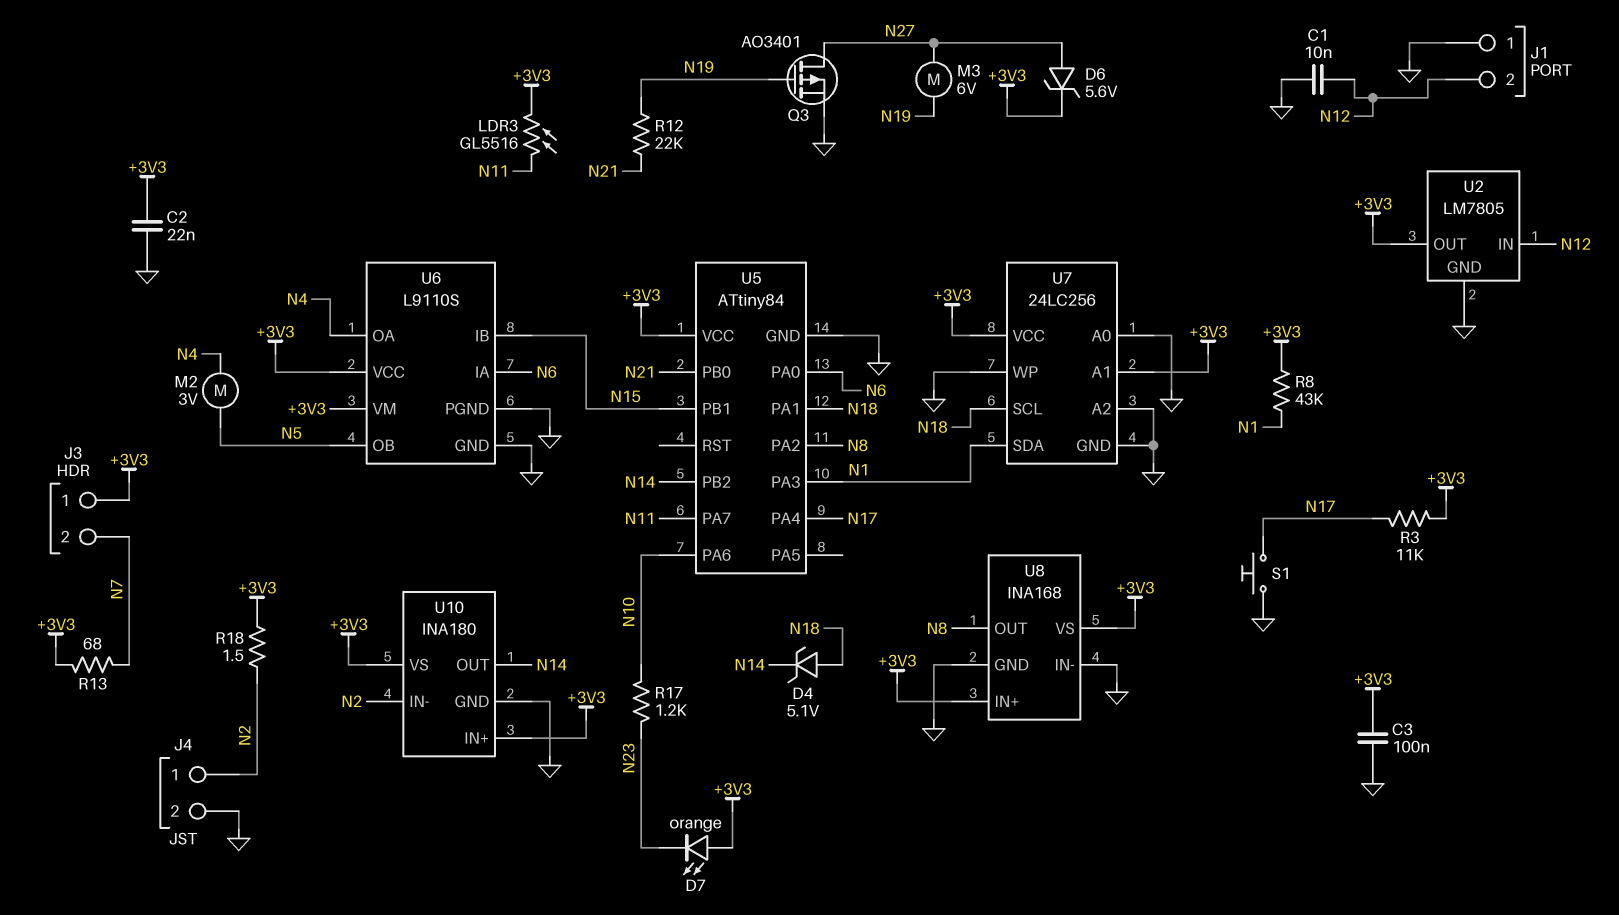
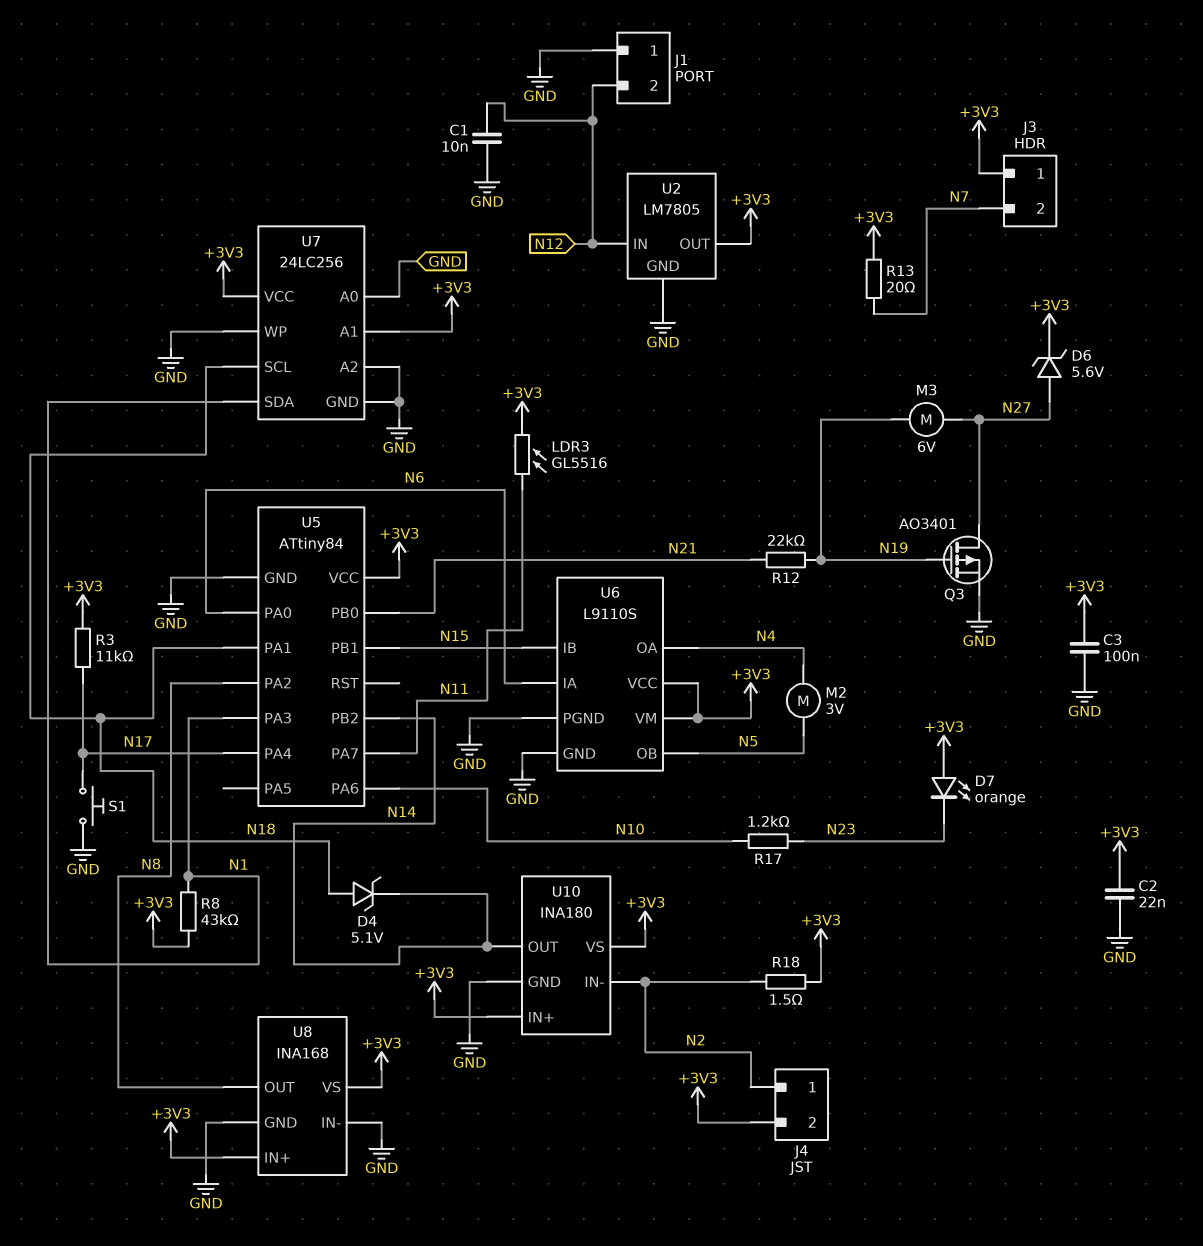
J4 pin 2: GND -> +3V3
R13: 68 (+3V3, N7) -> 20 (+3V3, N7)

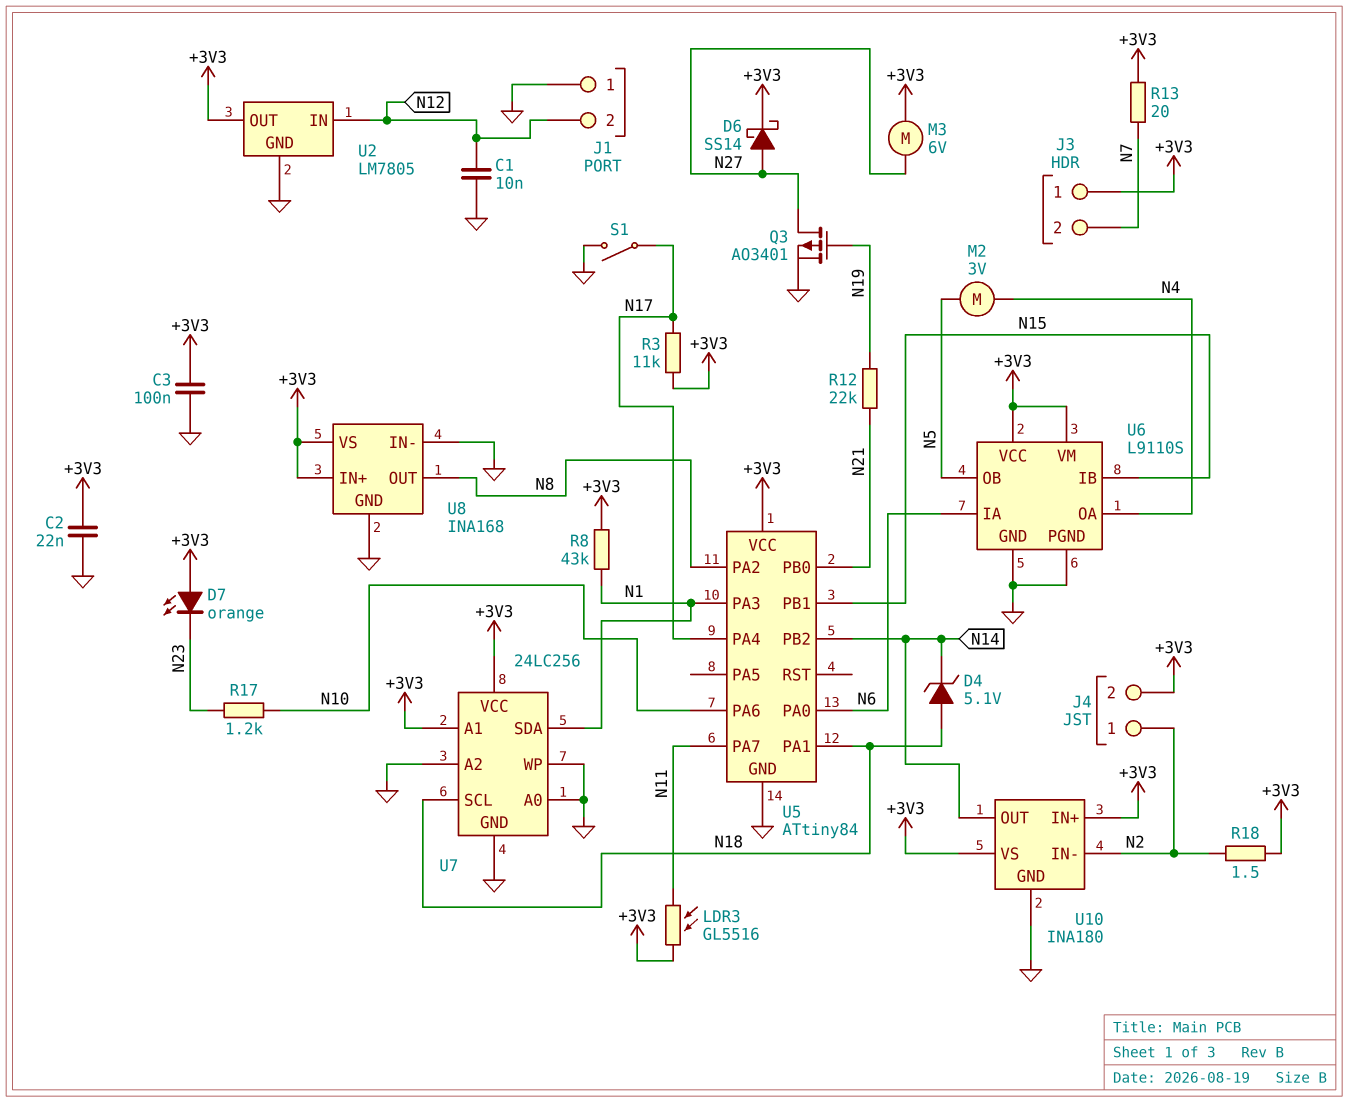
D6: zener 5.6V (A N27, K +3V3) -> schottky SS14 (A N27, K +3V3)
M3: motor 6V (N19, N27) -> motor 6V (+3V3, N27)
S1: button (GND, N17) -> switch (GND, N17)

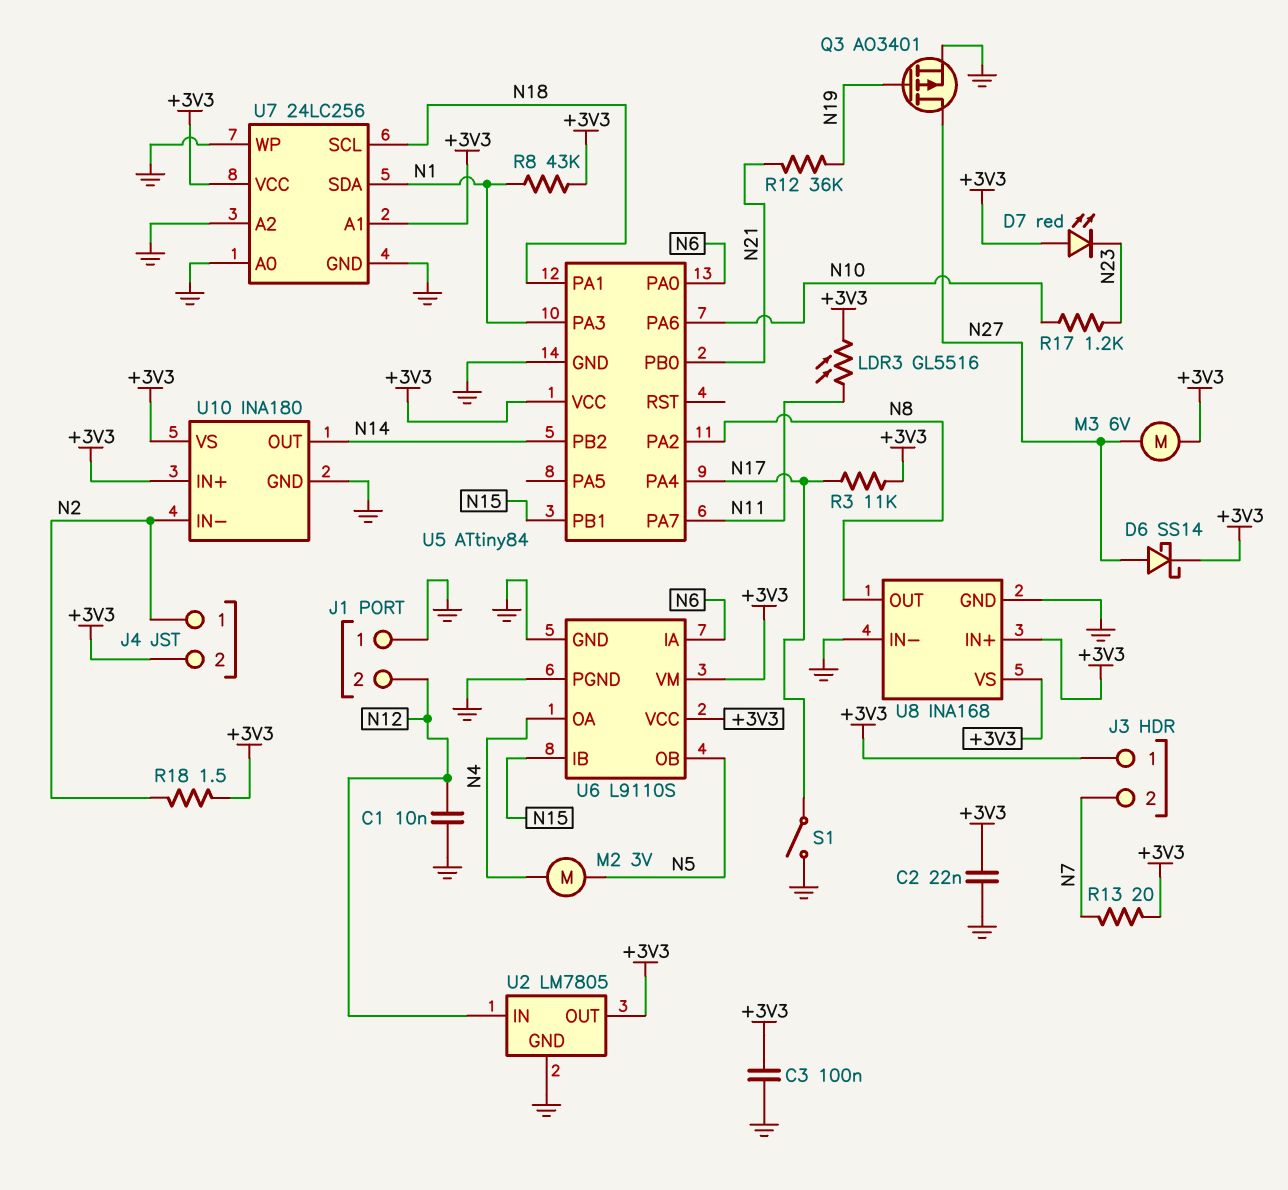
D4: zener 5.1V (A N18, K N14) -> none
D7: LED orange (A +3V3, K N23) -> LED red (A +3V3, K N23)
R12: 22k (N19, N21) -> 36k (N19, N21)

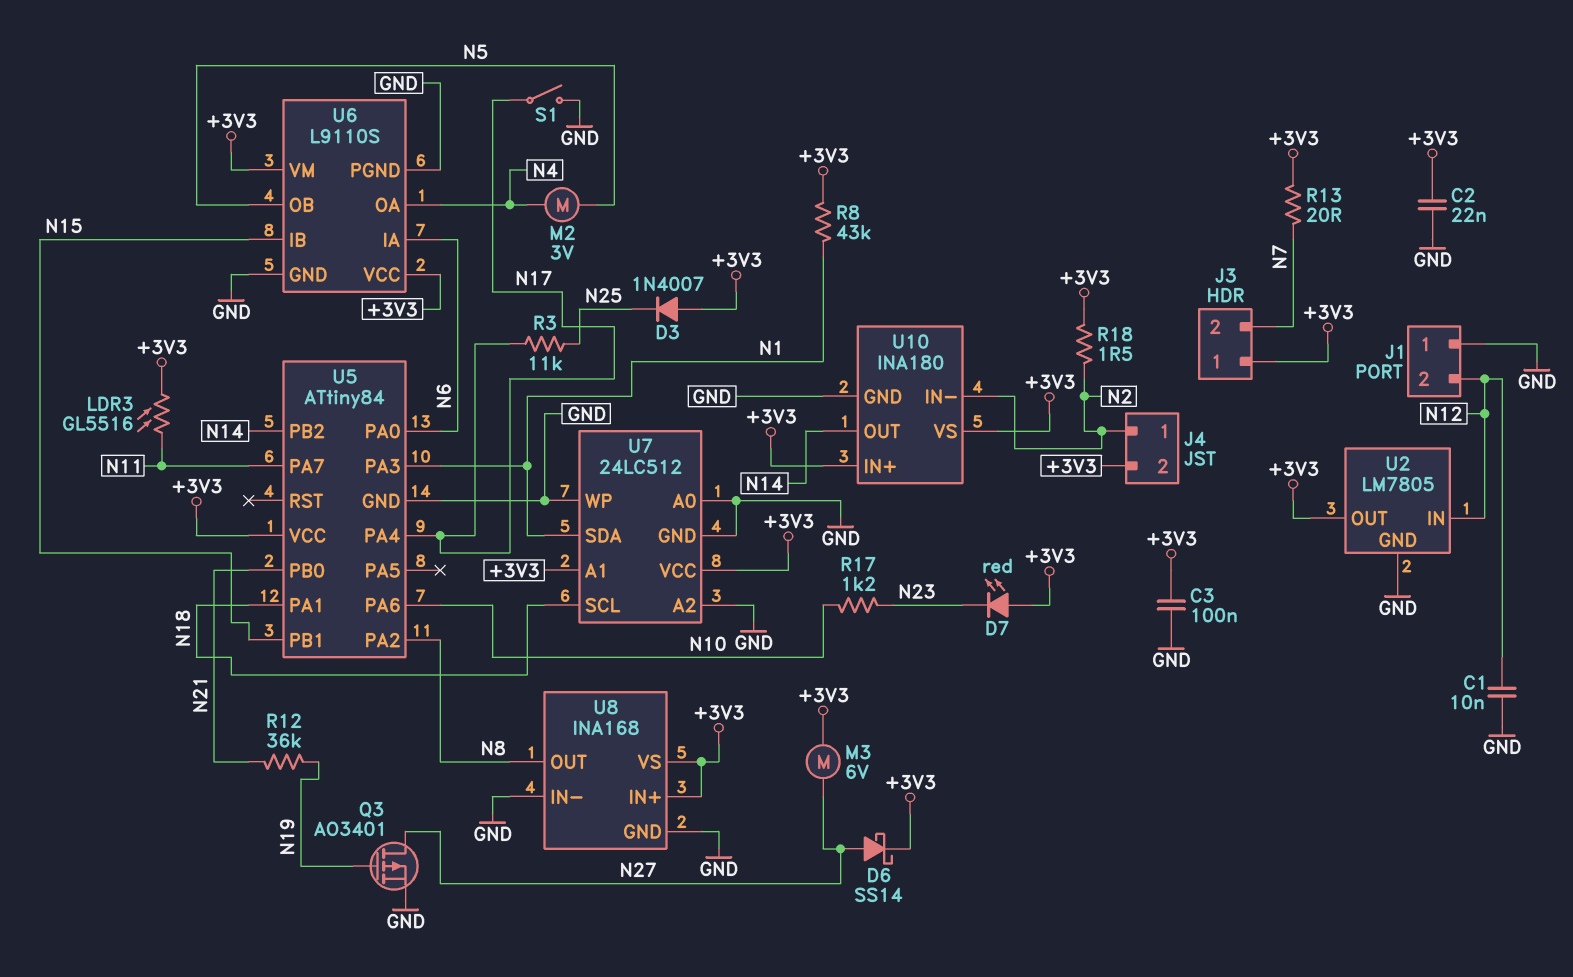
D3: none -> diode 1N4007 (A +3V3, K N25)
R3: 11k (+3V3, N17) -> 11k (N17, N25)
U7: 24LC256 -> 24LC512

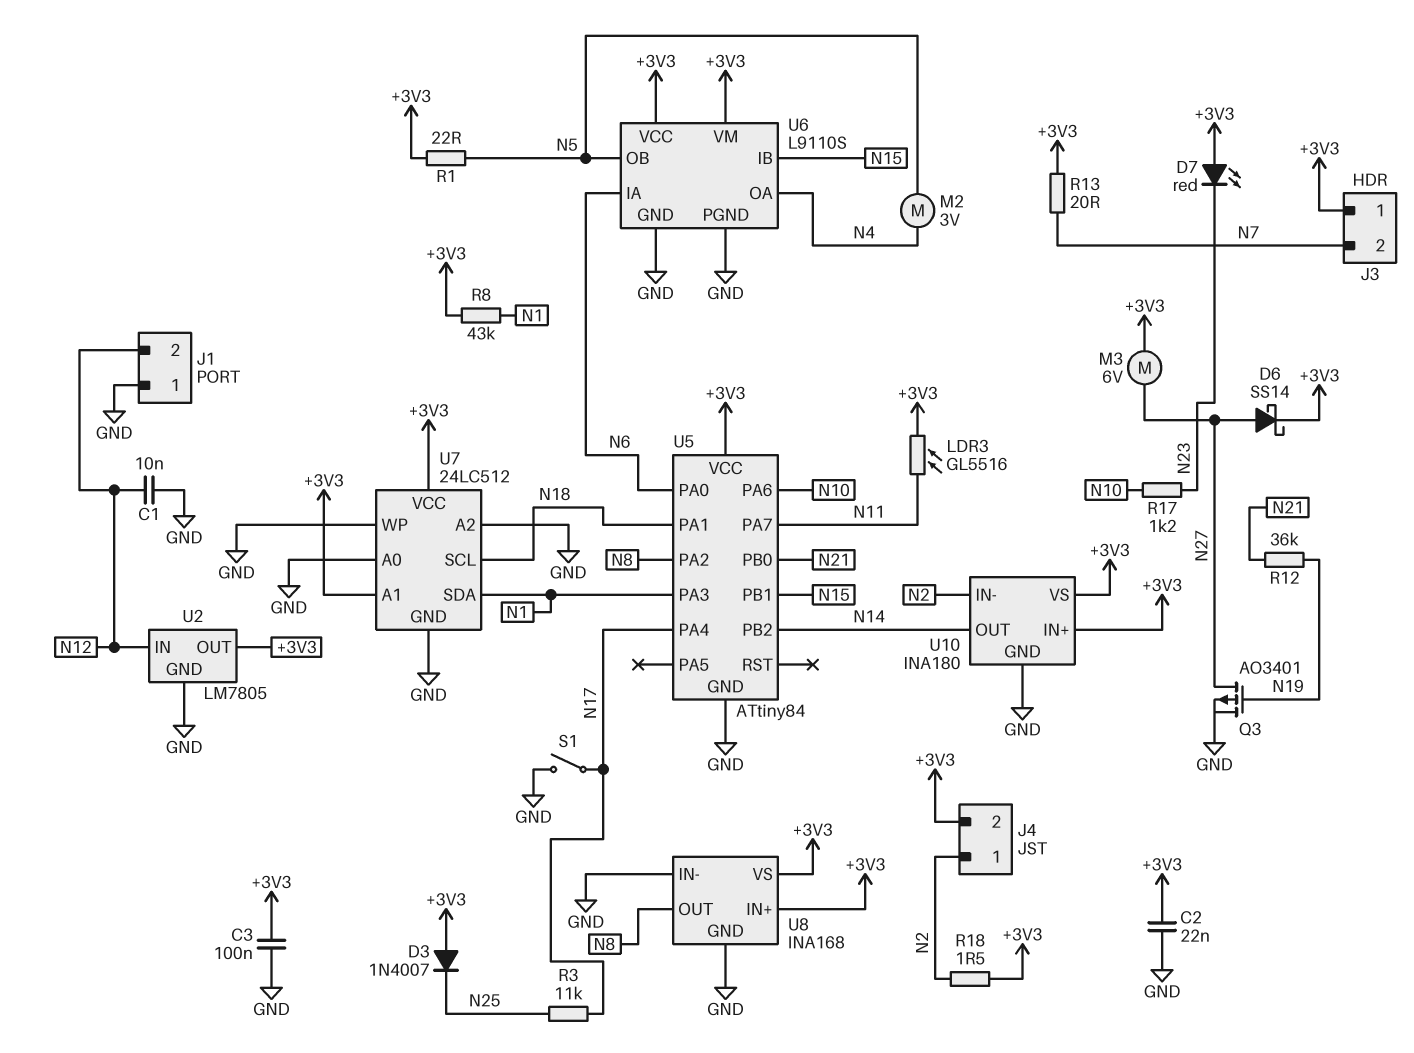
R1: none -> 22 (+3V3, N5)

